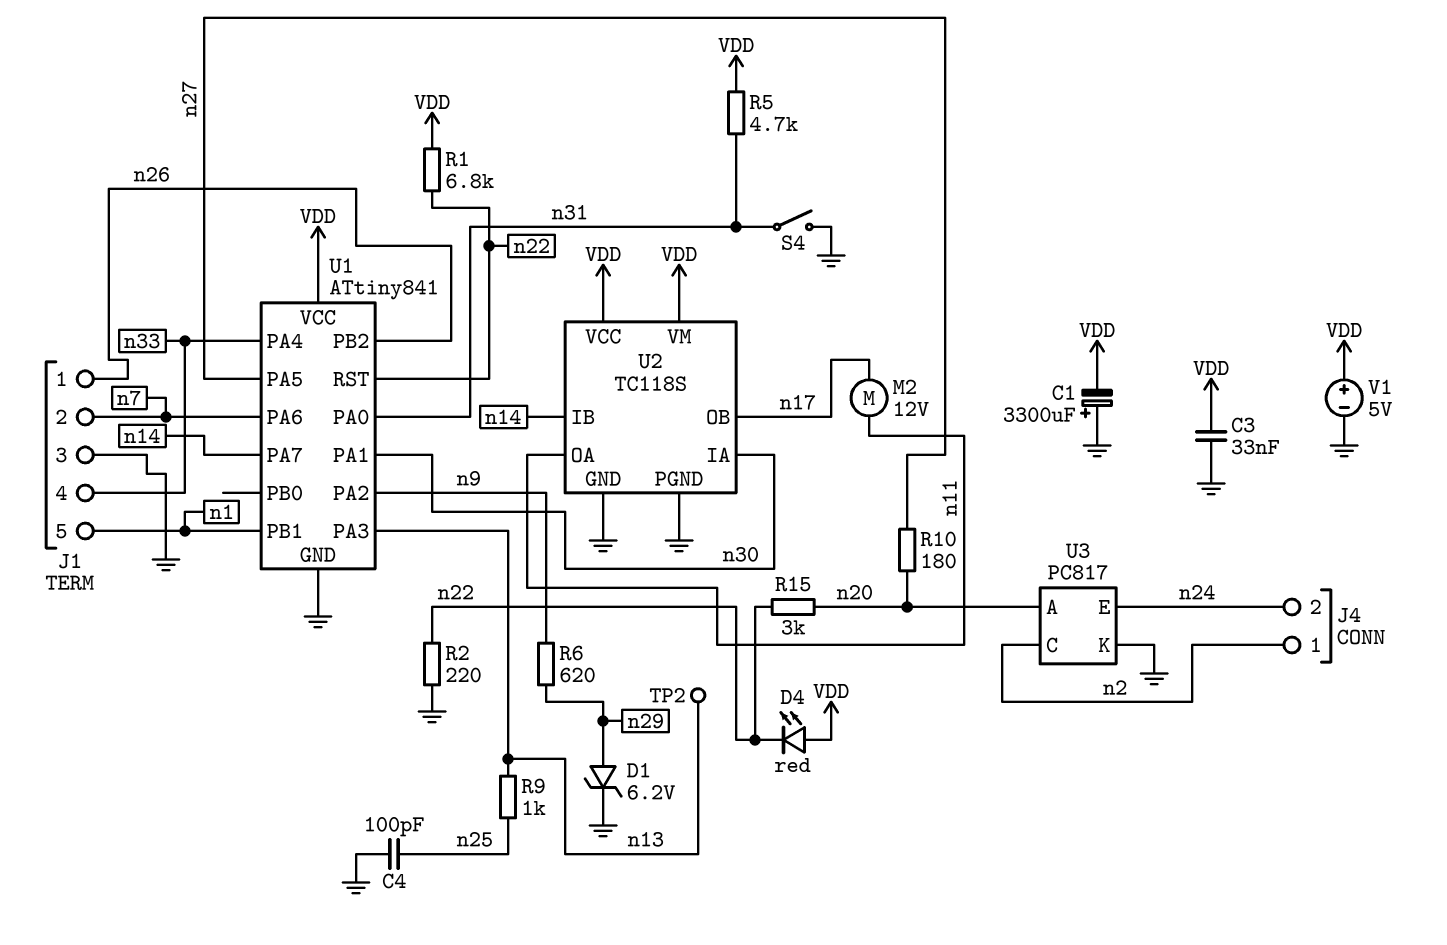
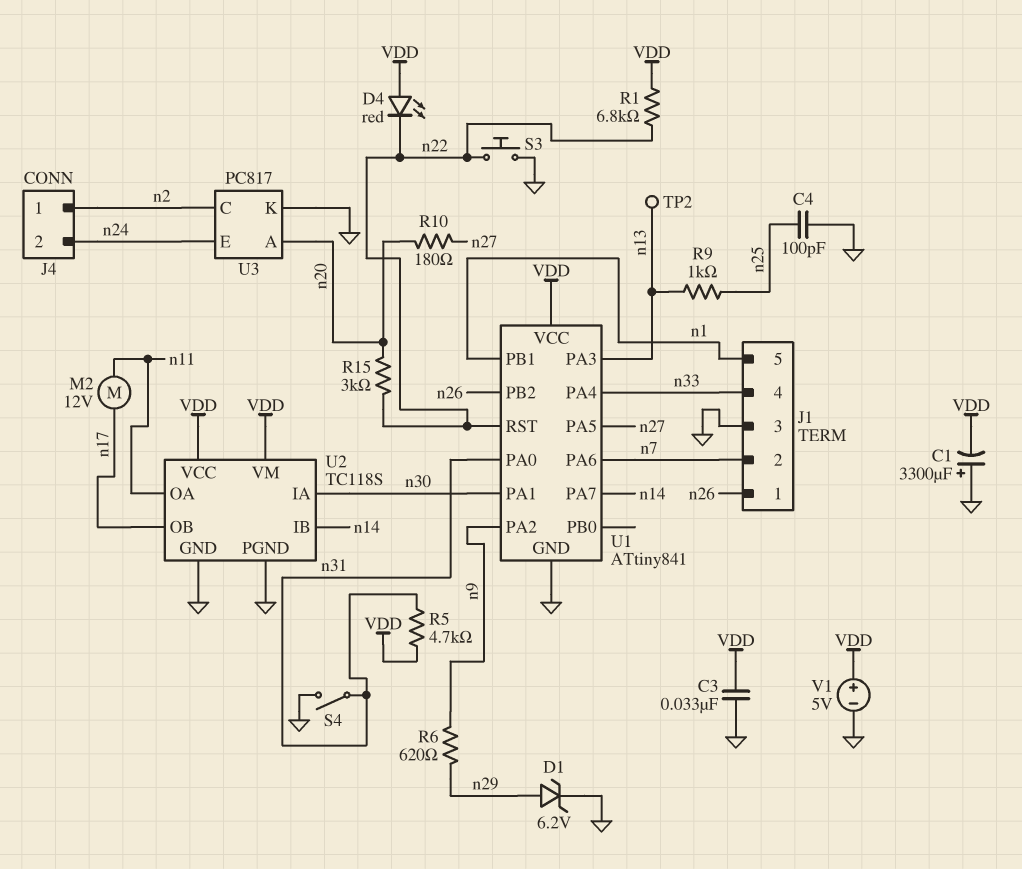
R2: 220 (GND, n22) -> none
S3: none -> button (GND, n22)

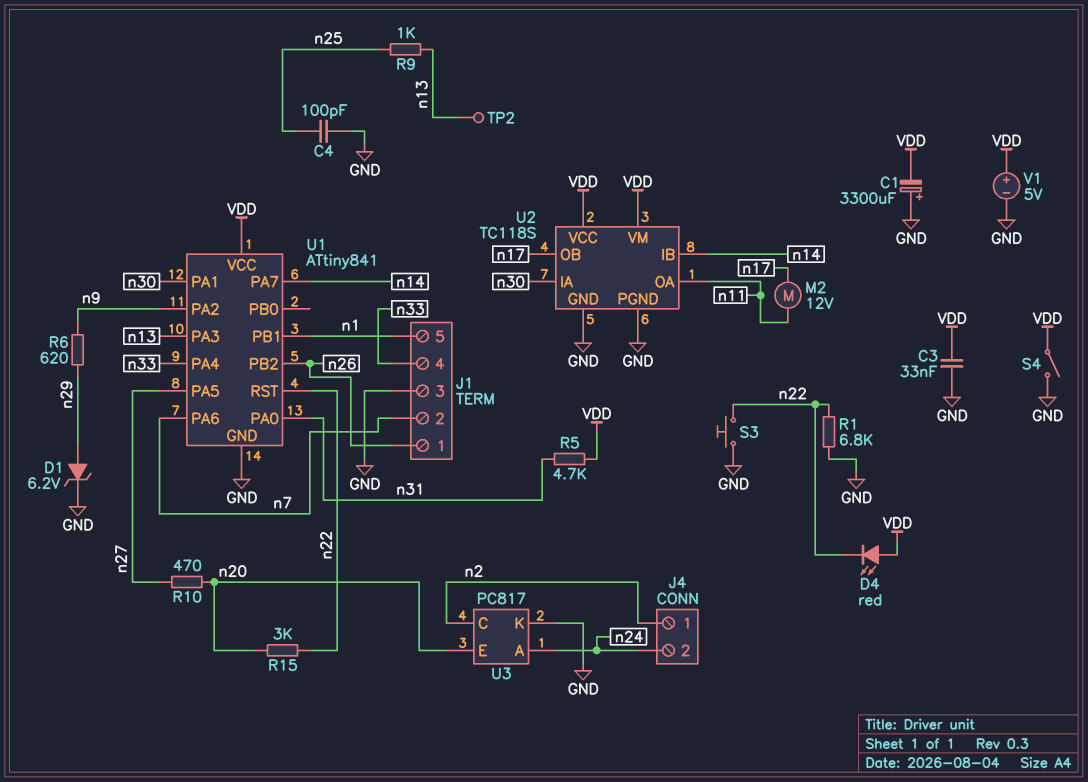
R1: 6.8k (VDD, n22) -> 6.8k (GND, n22)
R10: 180 (n20, n27) -> 470 (n20, n27)
S4: switch (GND, n31) -> switch (GND, VDD)
U3 pin A: n20 -> n24
U3 pin E: n24 -> n20

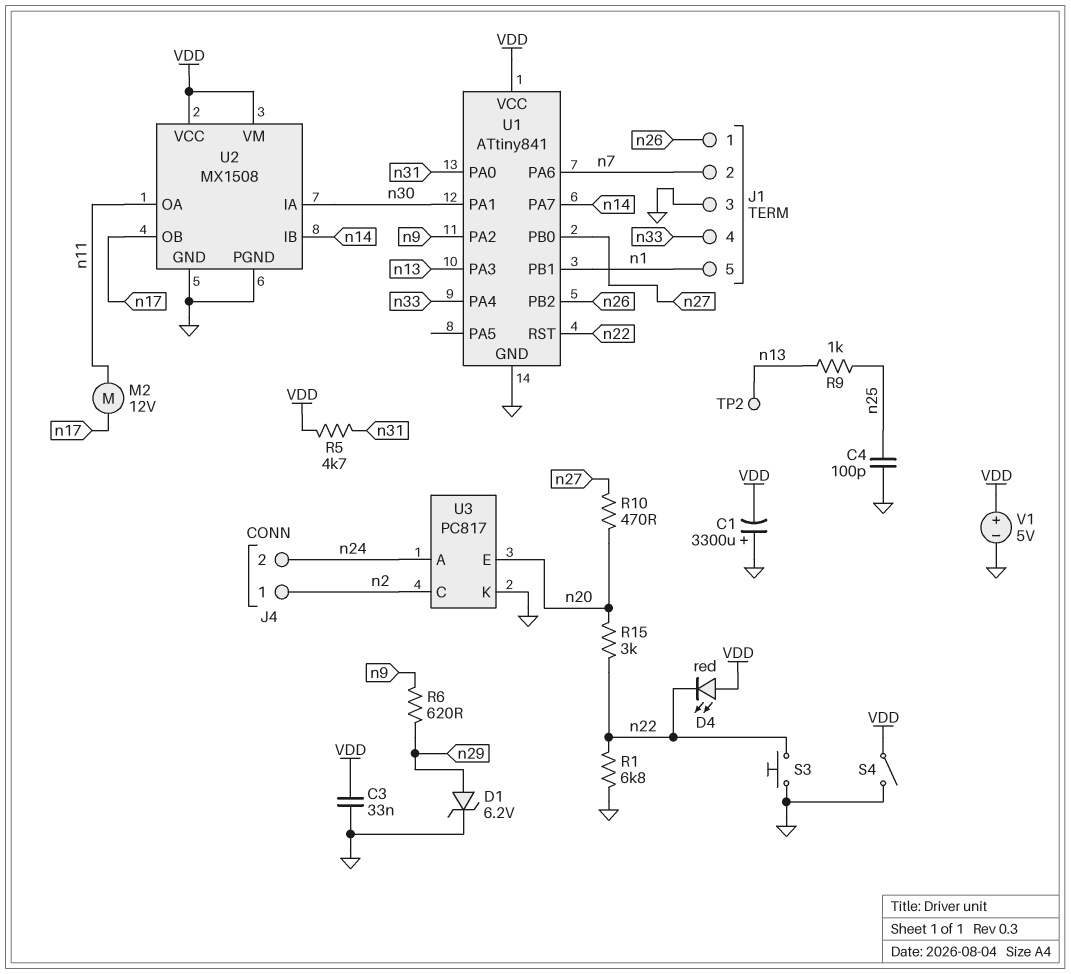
U1 pin PA5: n27 -> none
U1 pin PB0: none -> n27
U2: TC118S -> MX1508

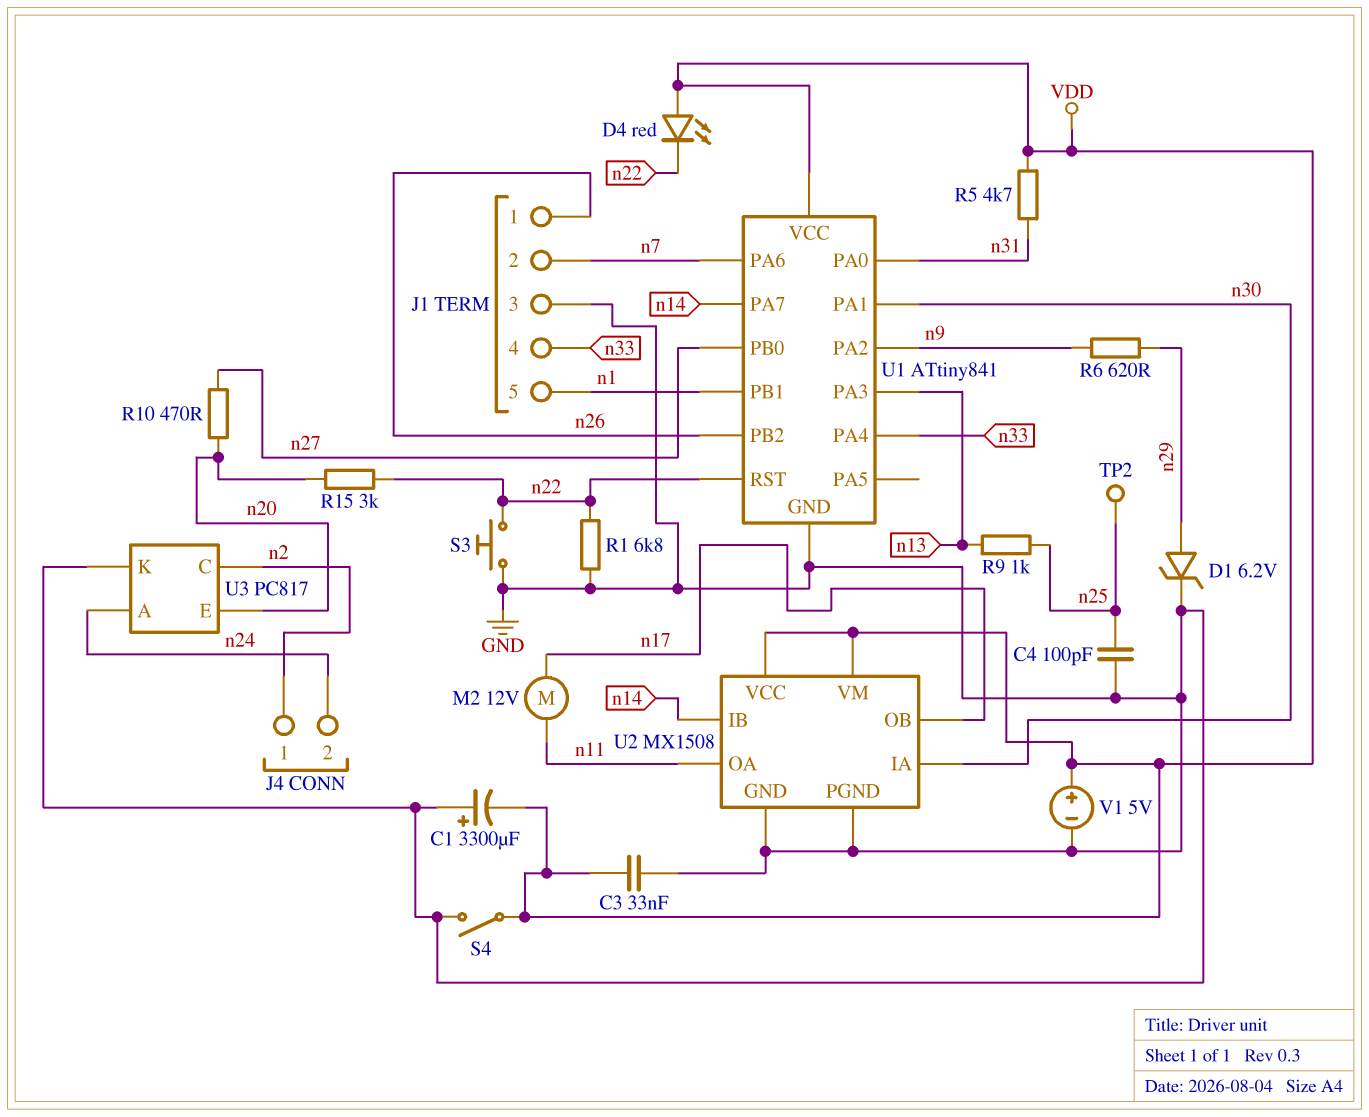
TP2: test point (n13) -> test point (n25)

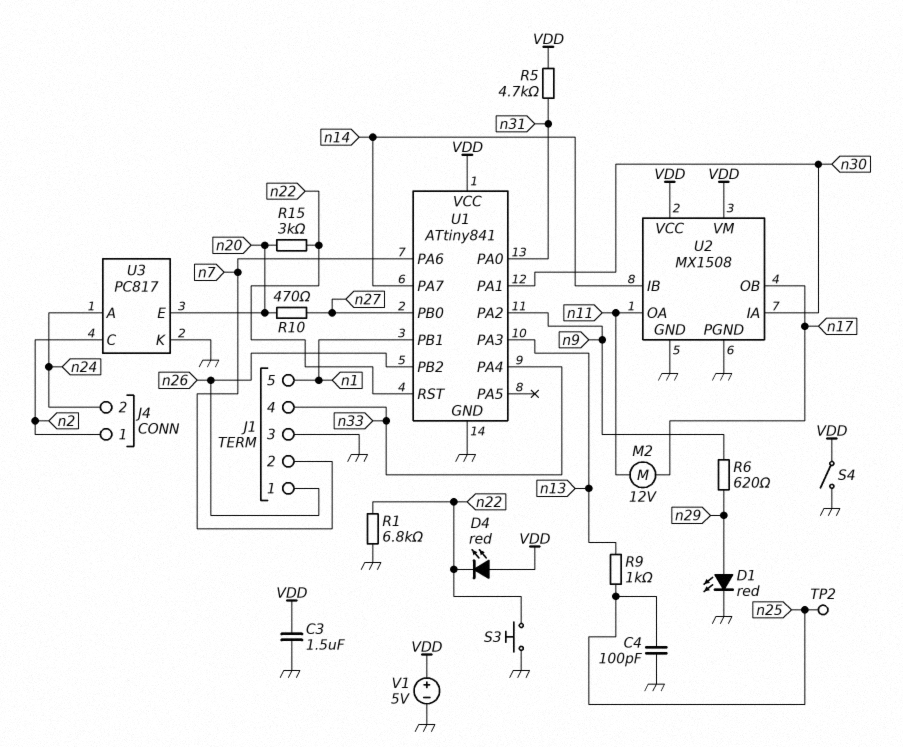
C1: 3300uF (plus GND, minus VDD) -> none
C3: 33nF (GND, VDD) -> 1.5uF (GND, VDD)
D1: zener 6.2V (A n29, K GND) -> LED red (A n29, K GND)

